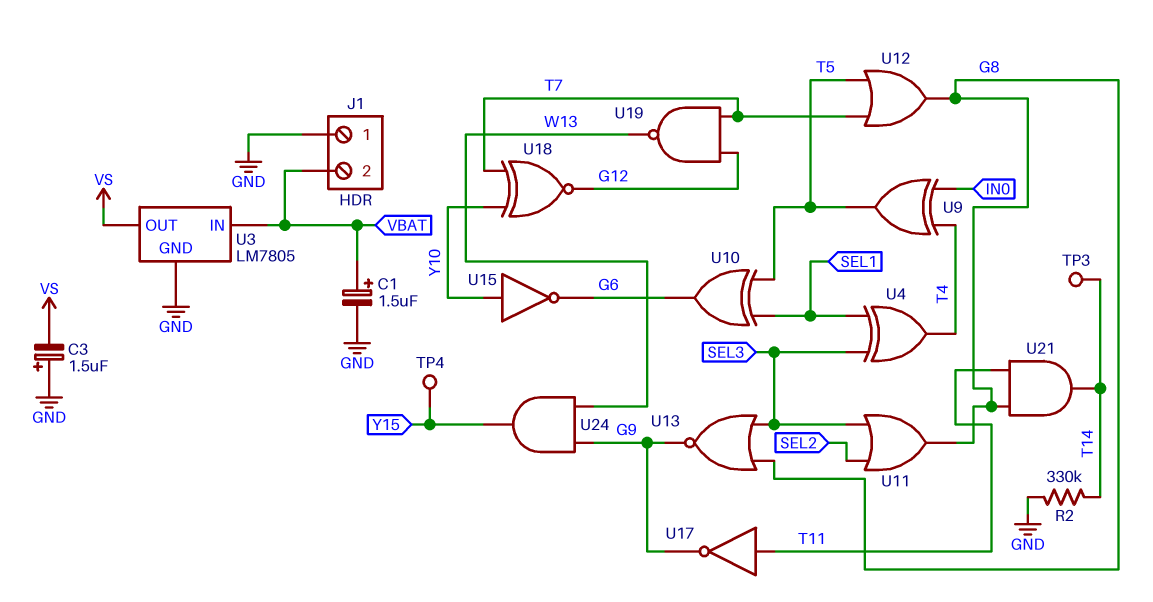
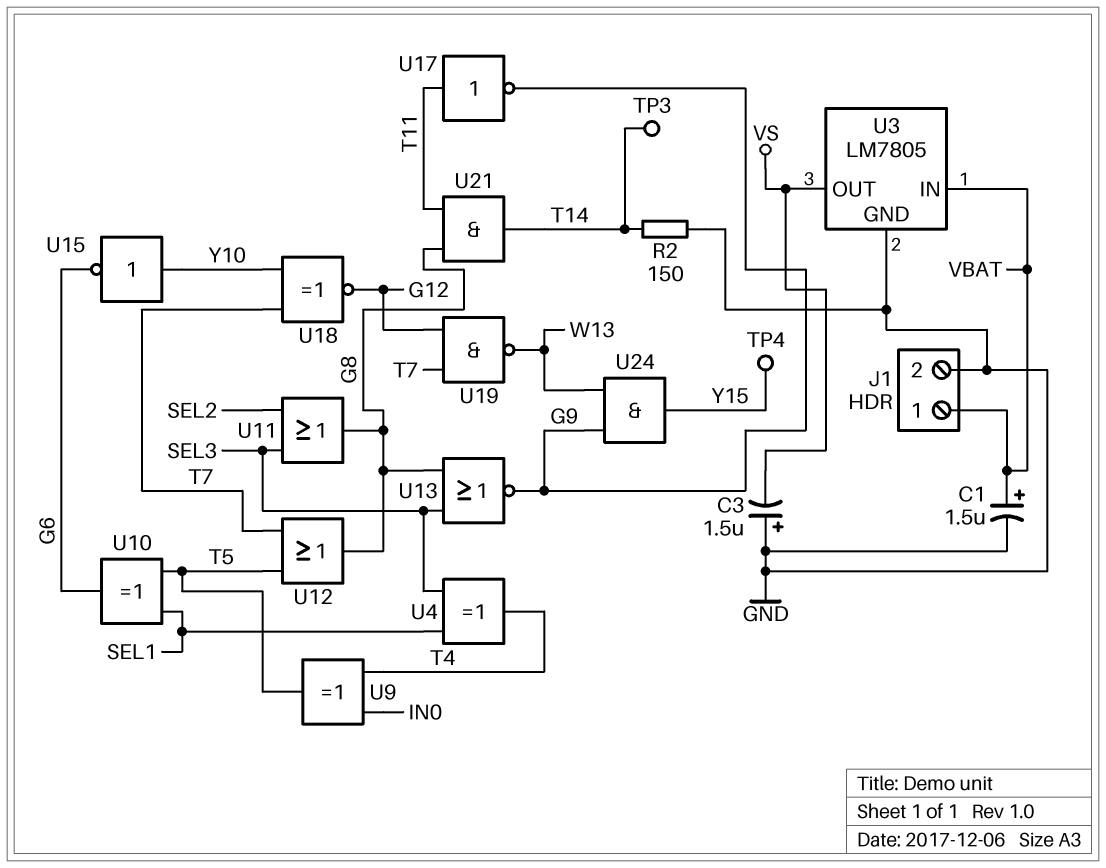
J1 pin 1: GND -> VBAT
J1 pin 2: VBAT -> GND
R2: 330k (GND, T14) -> 150 (GND, T14)

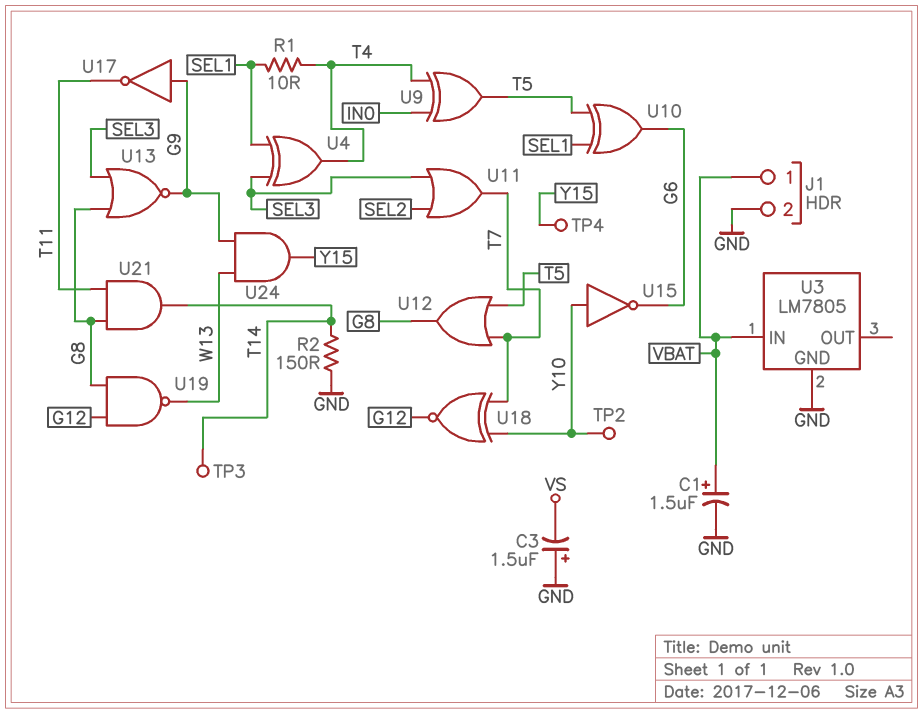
R1: none -> 10 (SEL1, T4)
TP2: none -> test point (Y10)
U3 pin OUT: VS -> none
U11: OR (in SEL2, in SEL3, out G8) -> OR (in SEL2, in SEL3, out T7)
U17: NOT (in T11, out G9) -> NOT (in G9, out T11)
U19: NAND (in G12, in T7, out W13) -> NAND (in G8, in G12, out W13)

